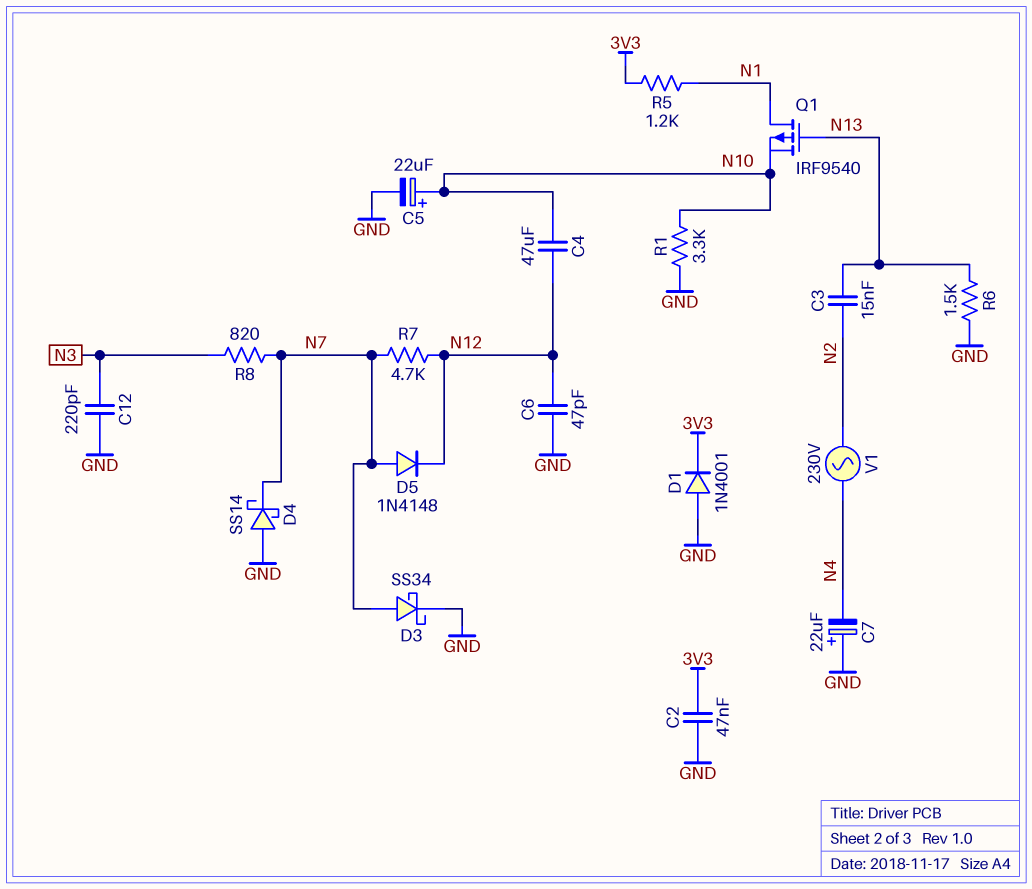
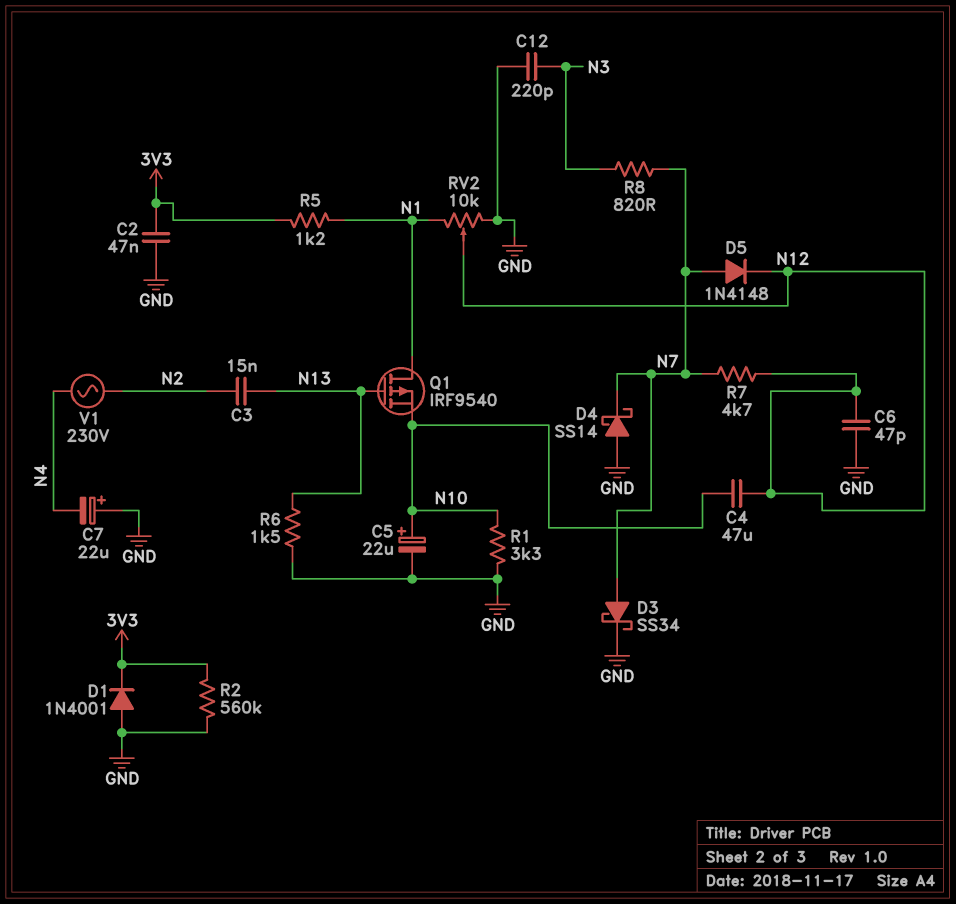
R2: none -> 560k (3V3, GND)
RV2: none -> 10k (GND, N1, wiper N12)

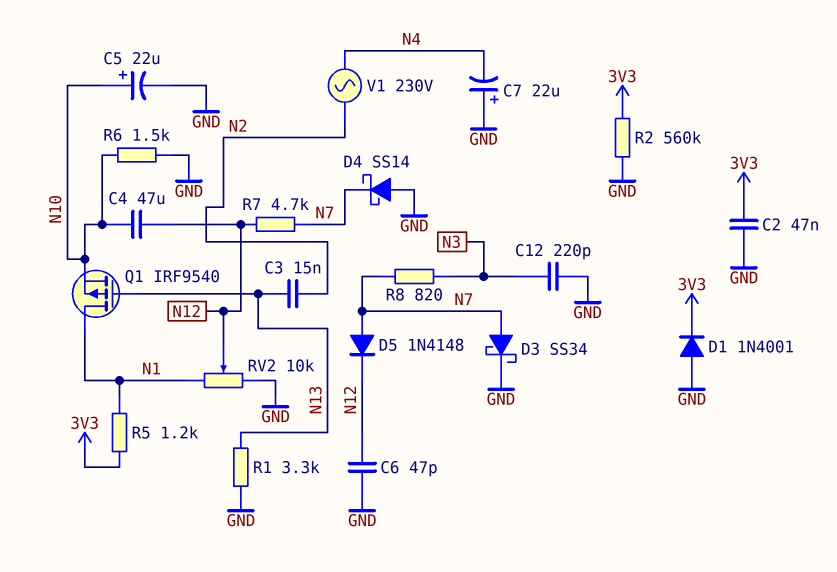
R1: 3.3k (GND, N10) -> 3.3k (GND, N13)
R6: 1.5k (GND, N13) -> 1.5k (GND, N10)

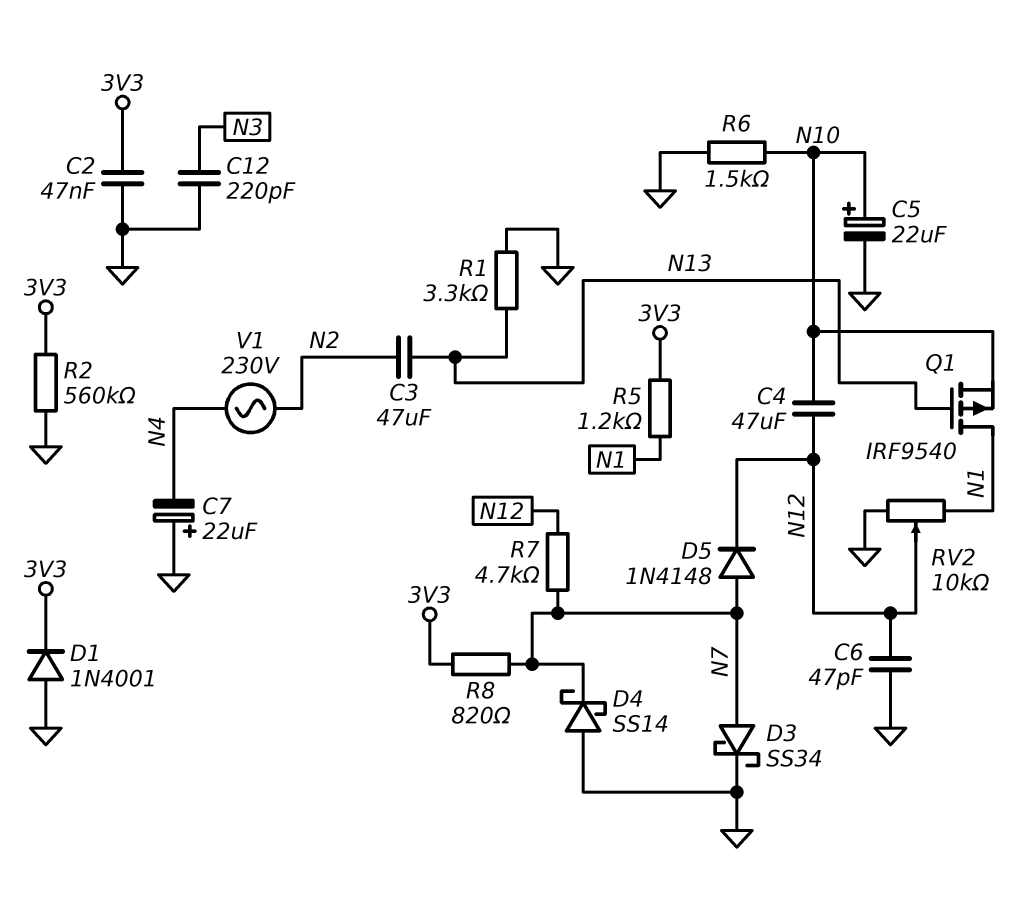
C3: 15nF (N2, N13) -> 47uF (N2, N13)
R8: 820 (N3, N7) -> 820 (3V3, N7)

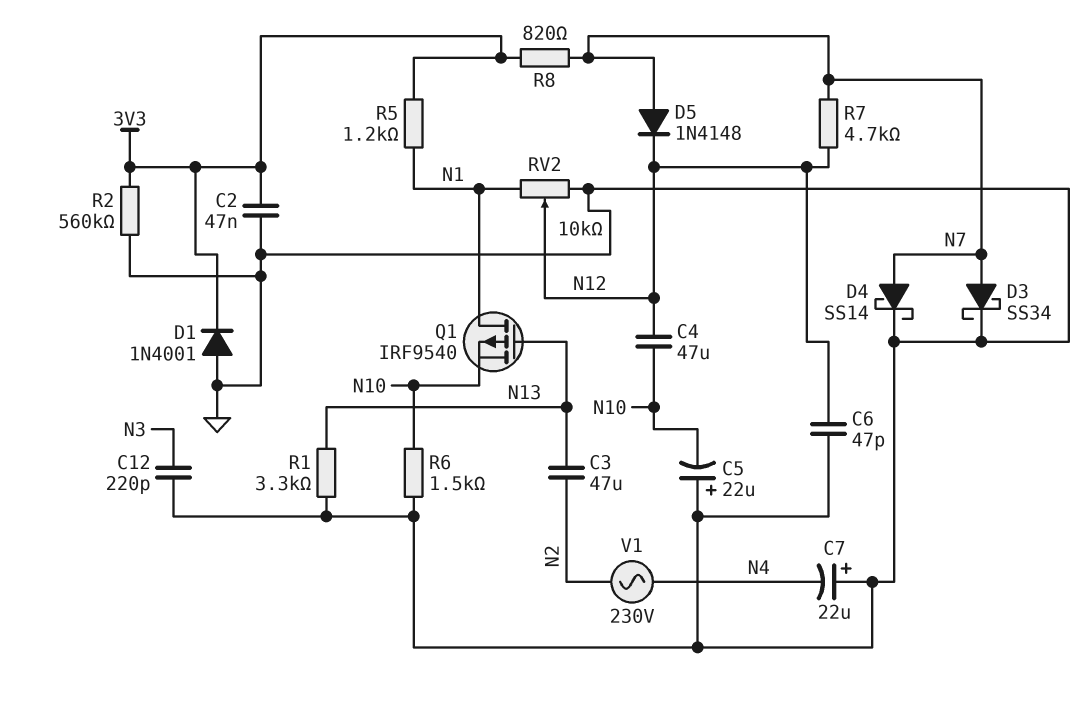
C5: 22uF (plus N10, minus GND) -> 22uF (plus GND, minus N10)
D4: schottky SS14 (A GND, K N7) -> schottky SS14 (A N7, K GND)

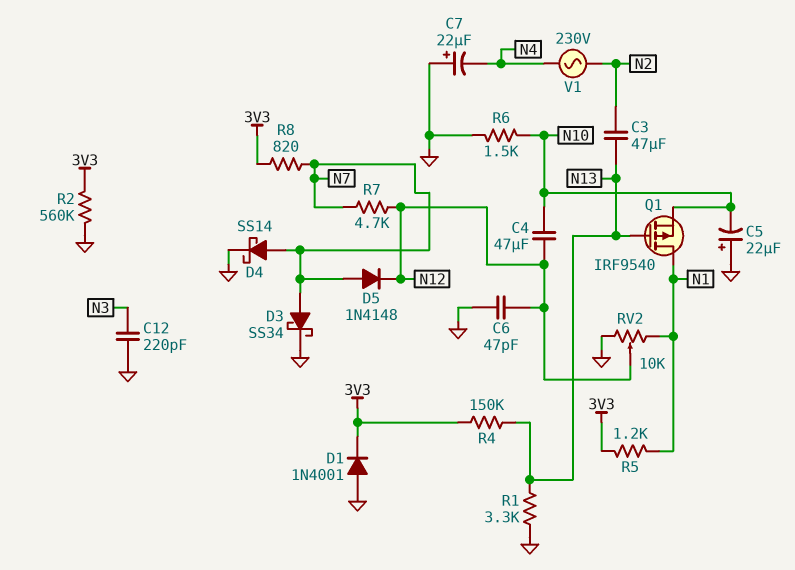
C2: 47nF (3V3, GND) -> none
R4: none -> 150k (3V3, N13)

